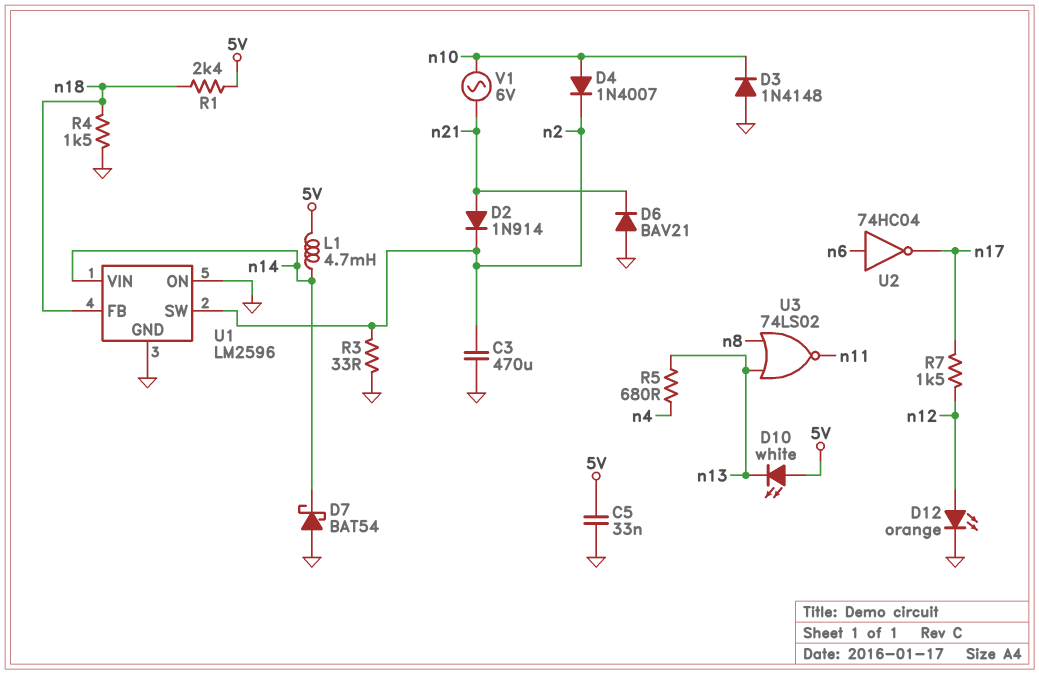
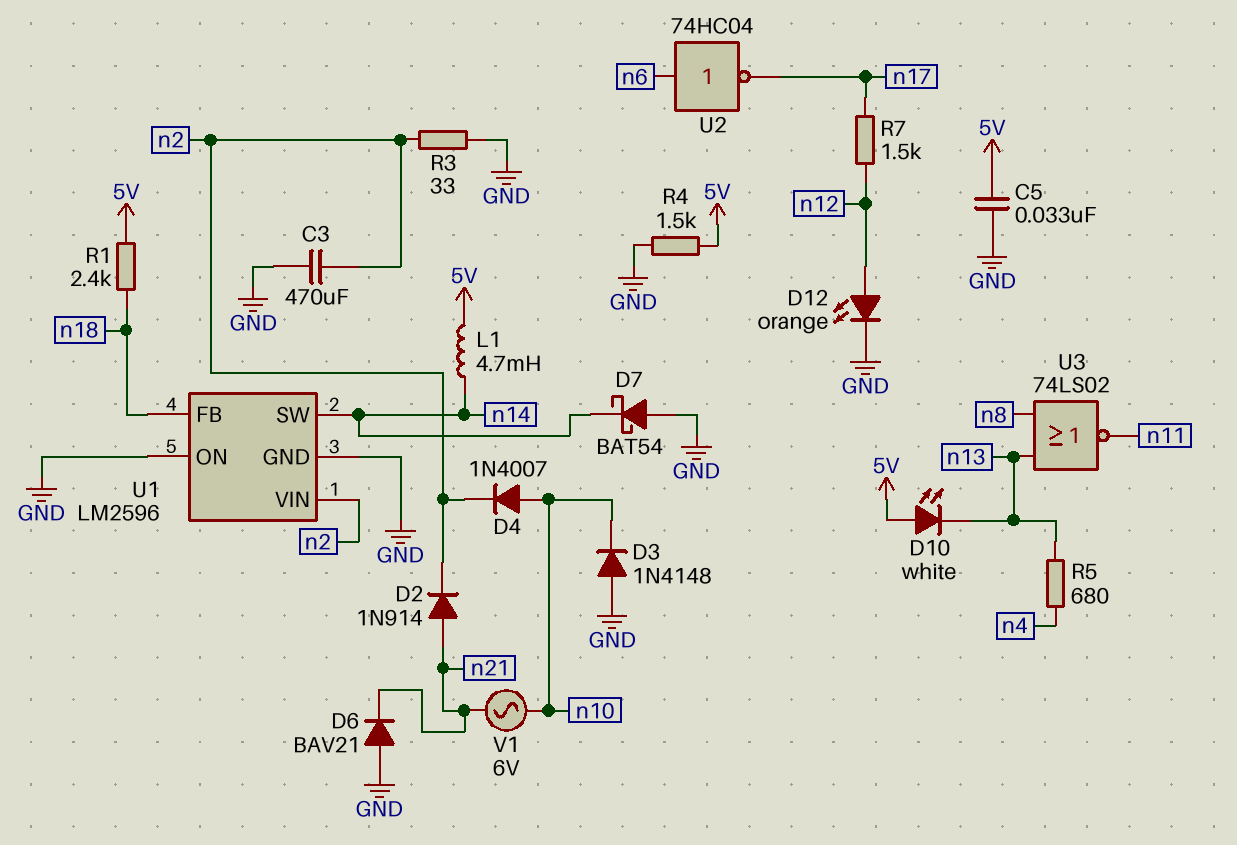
R4: 1.5k (GND, n18) -> 1.5k (5V, GND)
U1 pin SW: n2 -> n14
U1 pin VIN: n14 -> n2

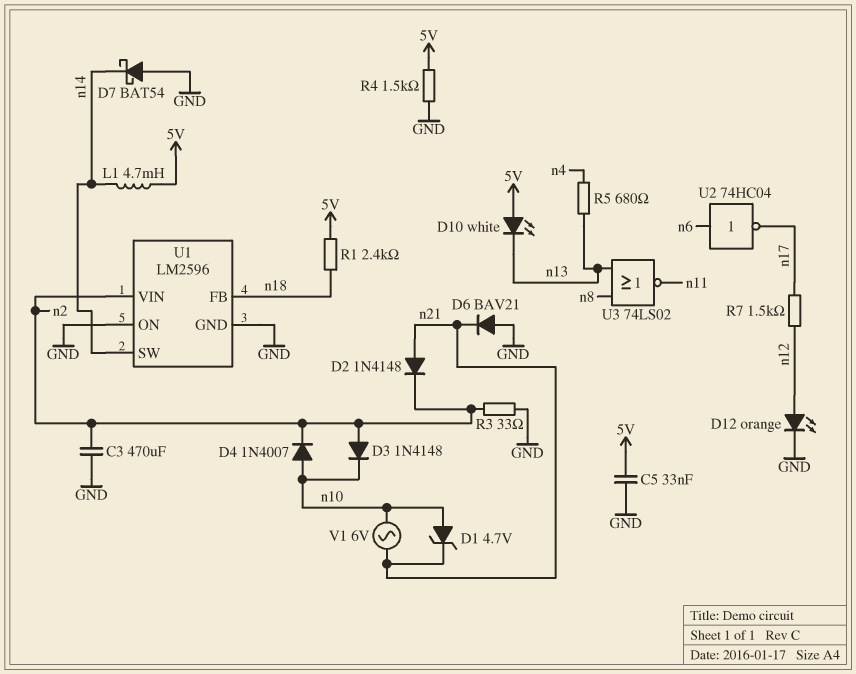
D1: none -> zener 4.7V (A n10, K n21)
D2: diode 1N914 (A n21, K n2) -> diode 1N4148 (A n21, K n2)
D3: diode 1N4148 (A GND, K n10) -> diode 1N4148 (A n2, K n10)

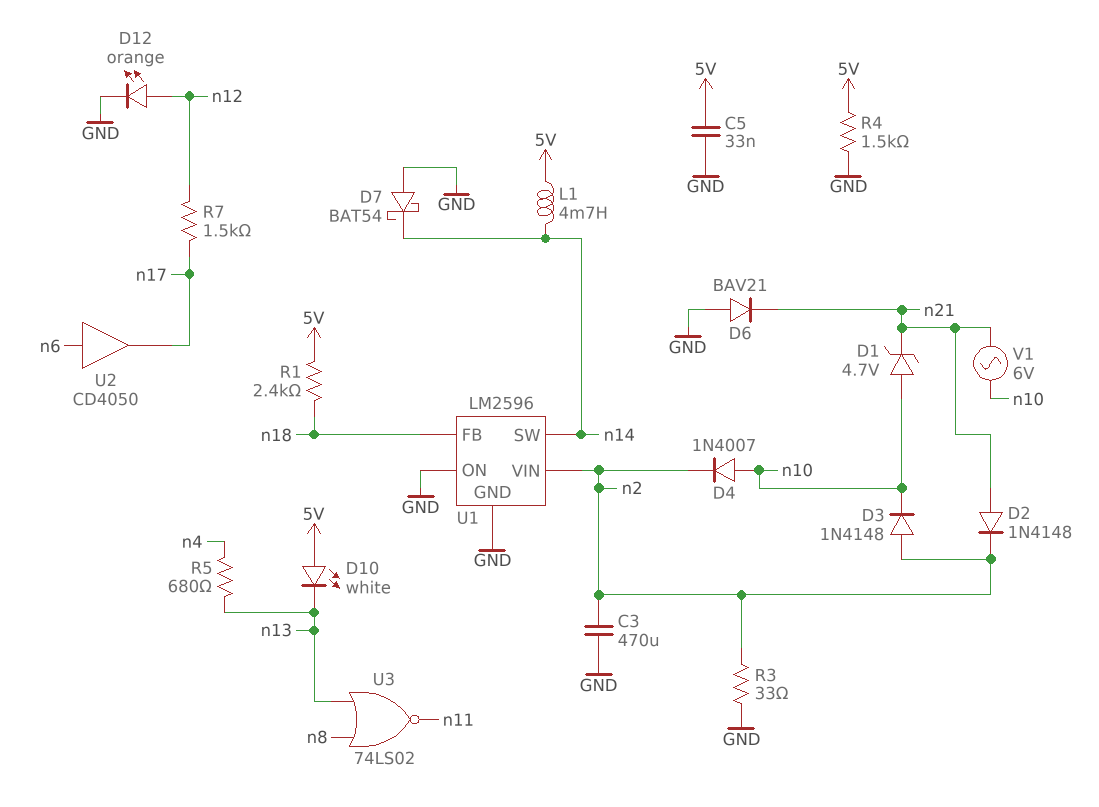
U2: NOT 74HC04 (in n6, out n17) -> buffer CD4050 (in n6, out n17)

